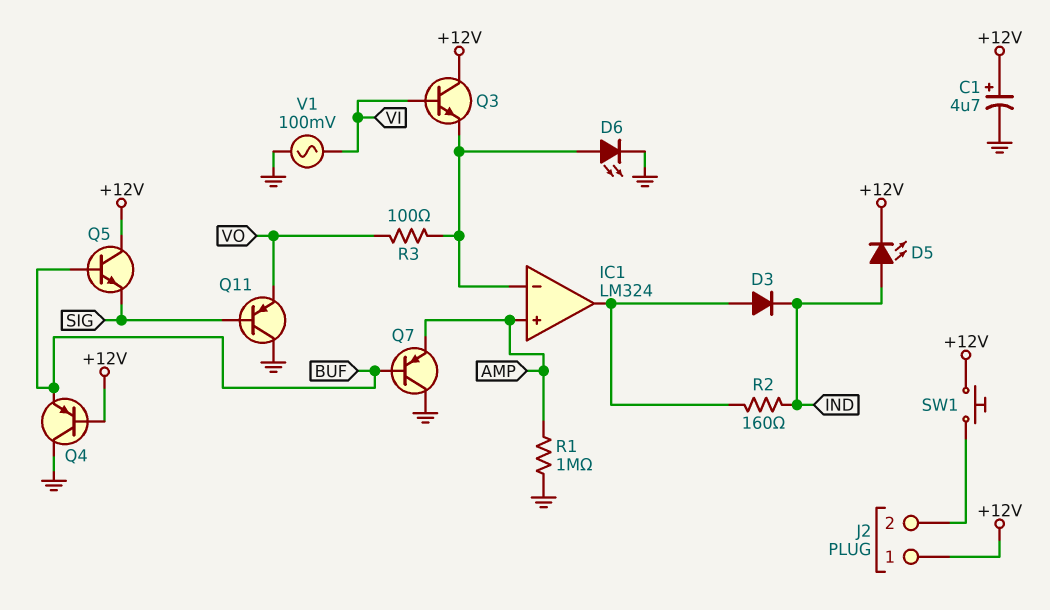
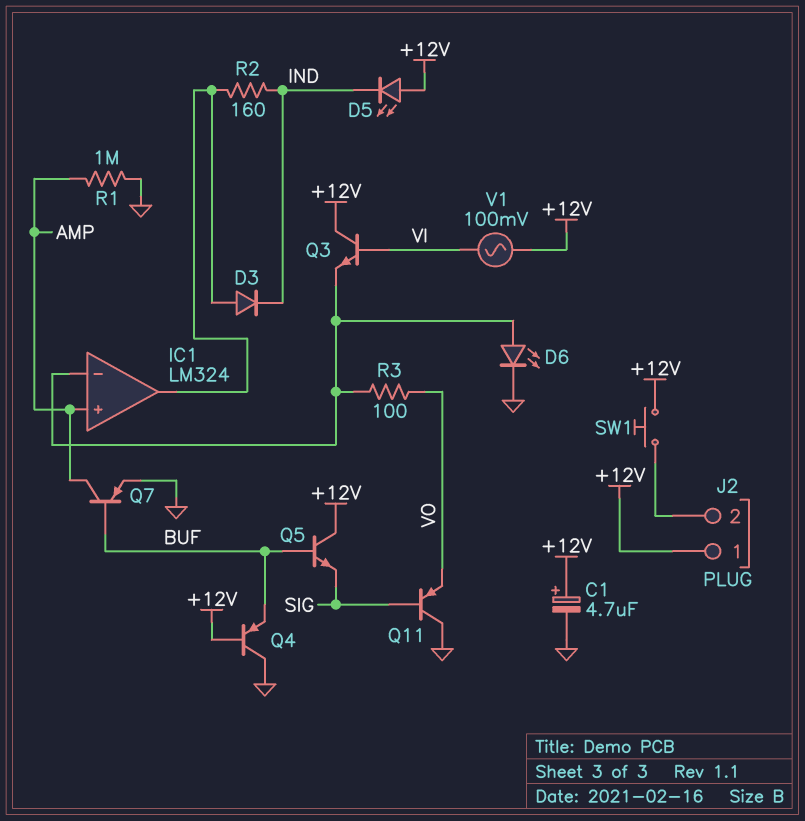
D5: LED (A IND, K +12V) -> LED (A +12V, K IND)
Q7: PNP (B BUF, C GND, E AMP) -> PNP (B BUF, C AMP, E GND)
V1: AC 100mV (GND, VI) -> AC 100mV (+12V, VI)

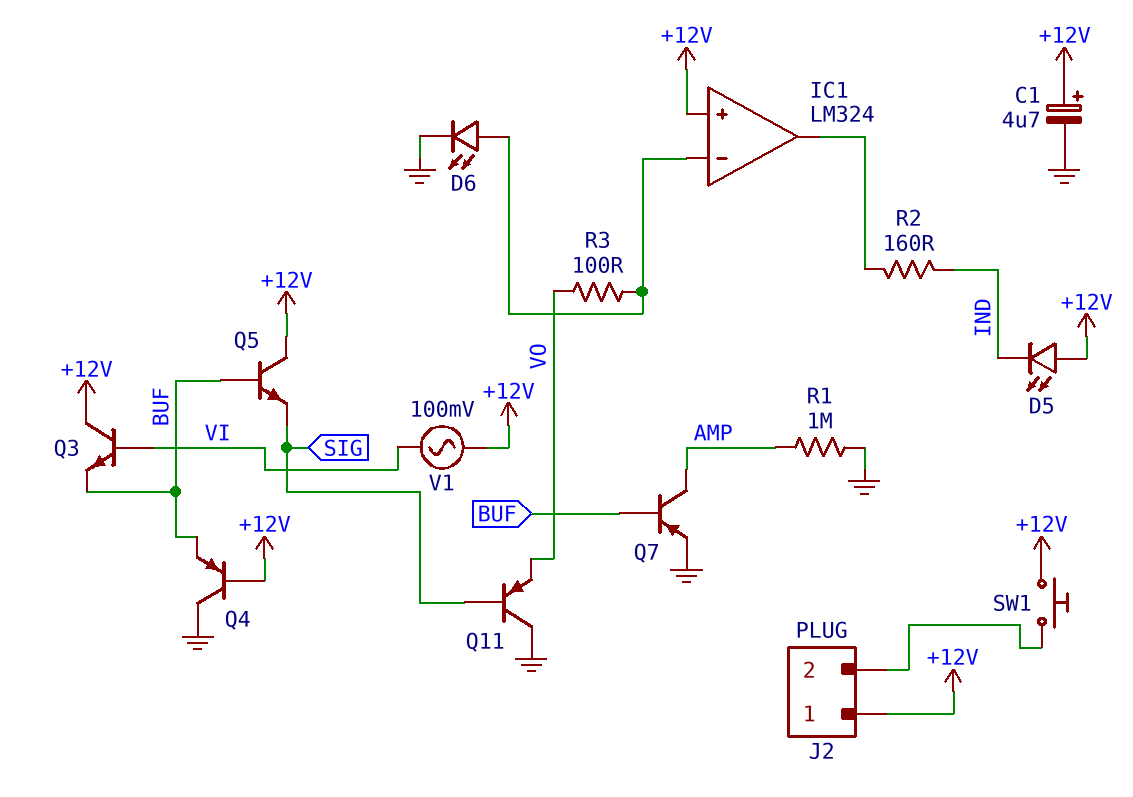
D3: diode (A IC1/out, K IND) -> none
IC1 pin in+: AMP -> +12V
Q3: NPN (B VI, C +12V, E IC1/in-) -> NPN (B VI, C +12V, E BUF)

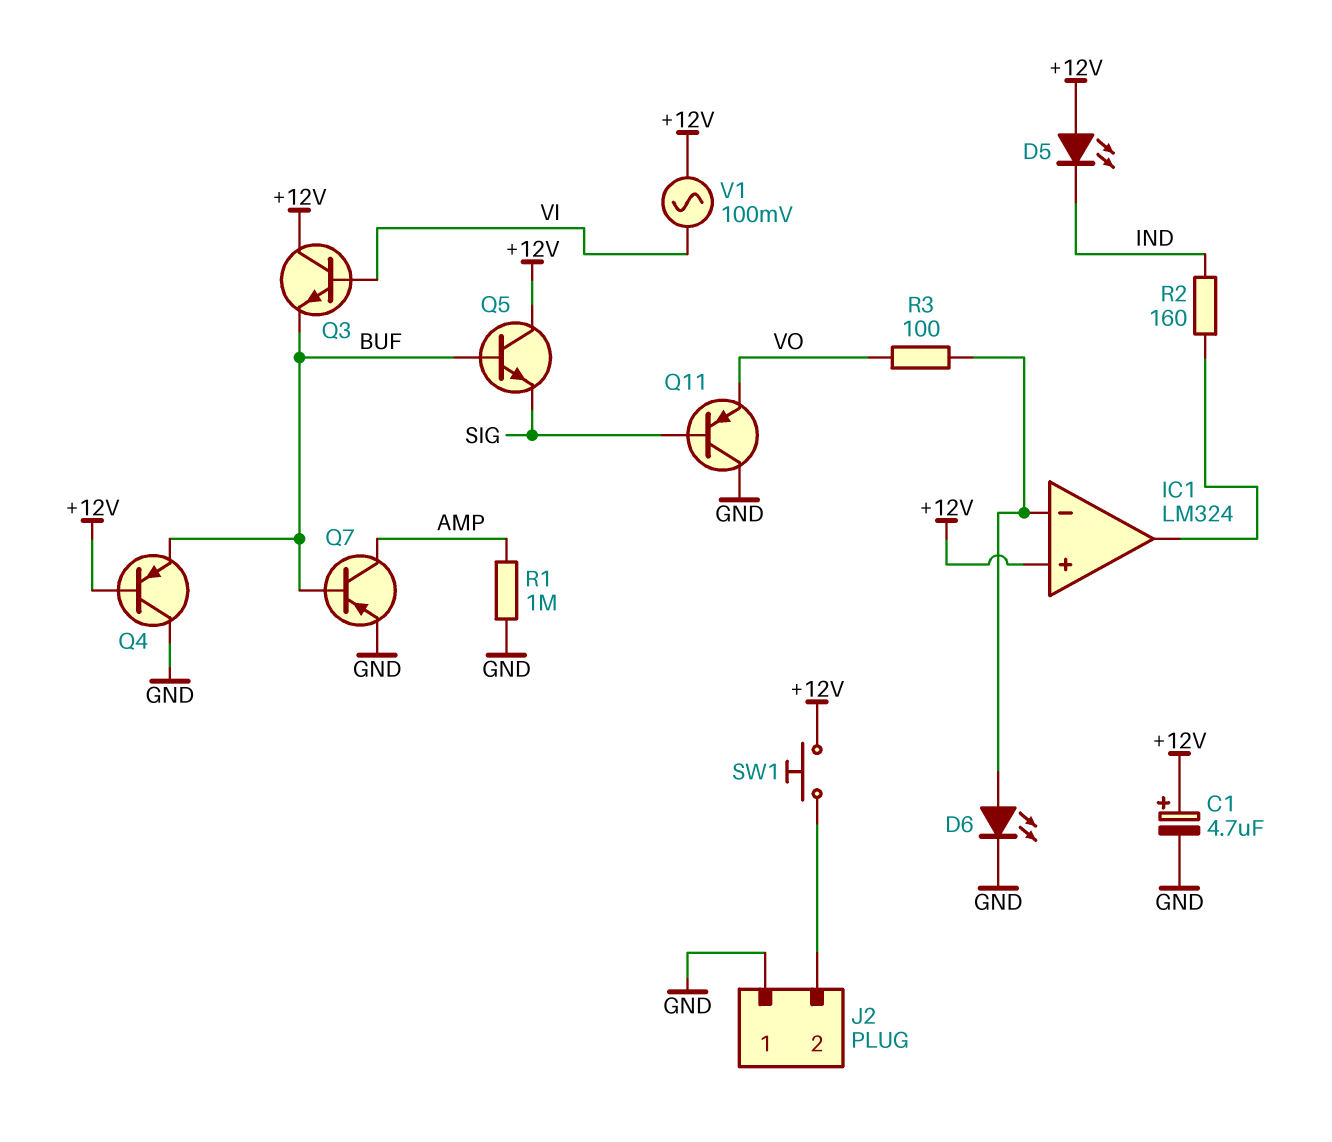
J2 pin 1: +12V -> GND

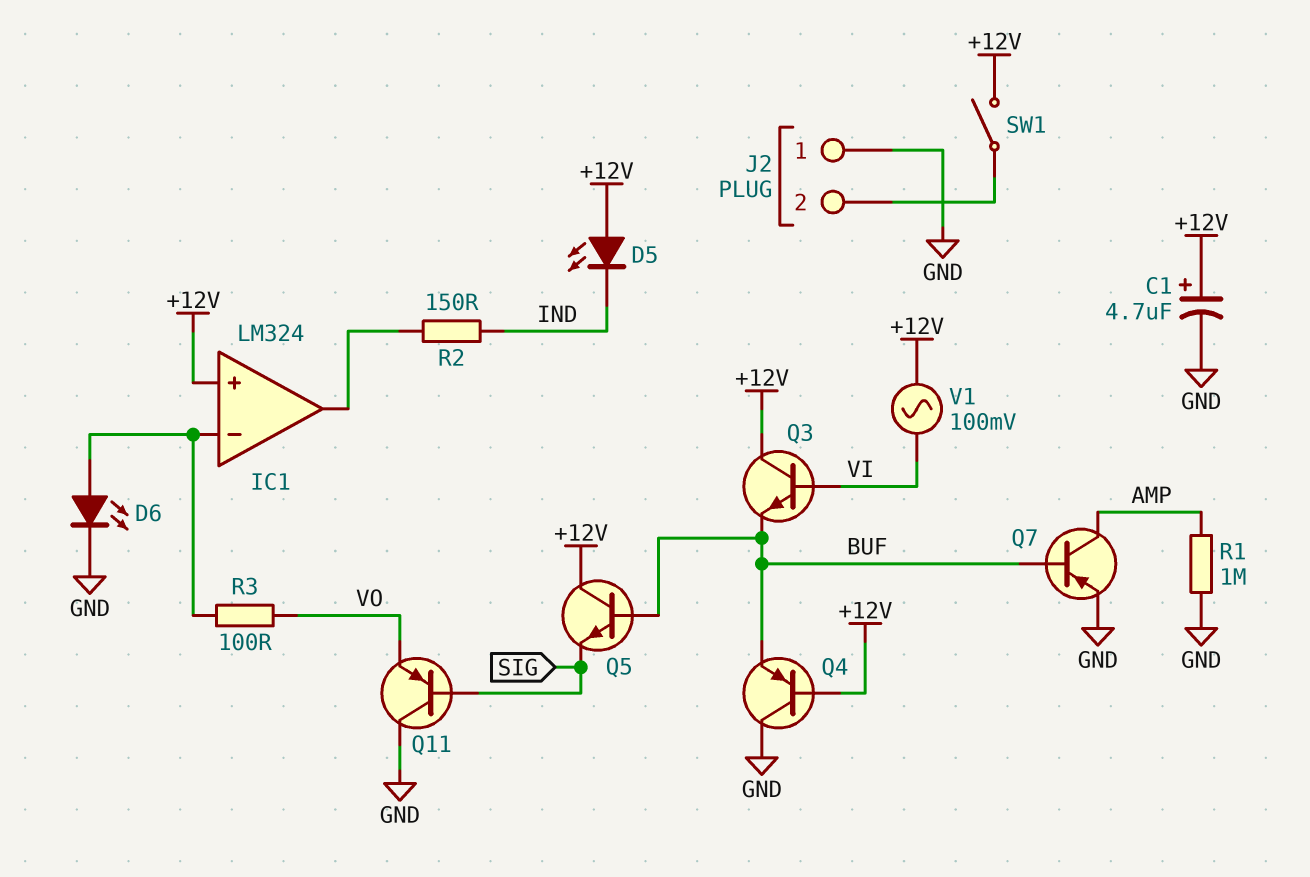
R2: 160 (IC1/out, IND) -> 150 (IC1/out, IND)
SW1: button (+12V, J2/2) -> switch (+12V, J2/2)

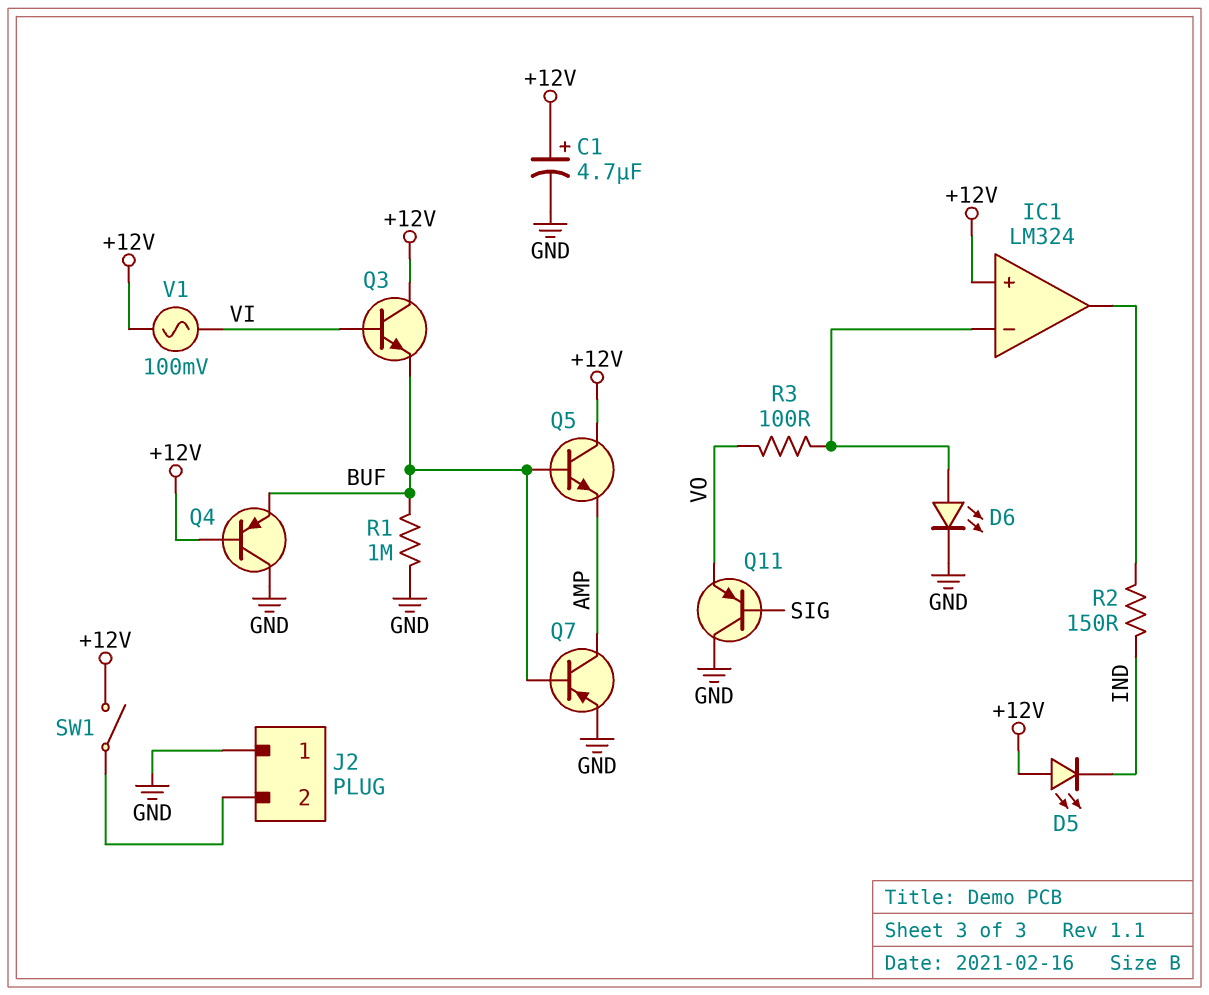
Q5: NPN (B BUF, C +12V, E SIG) -> NPN (B BUF, C +12V, E AMP)
R1: 1M (AMP, GND) -> 1M (BUF, GND)

